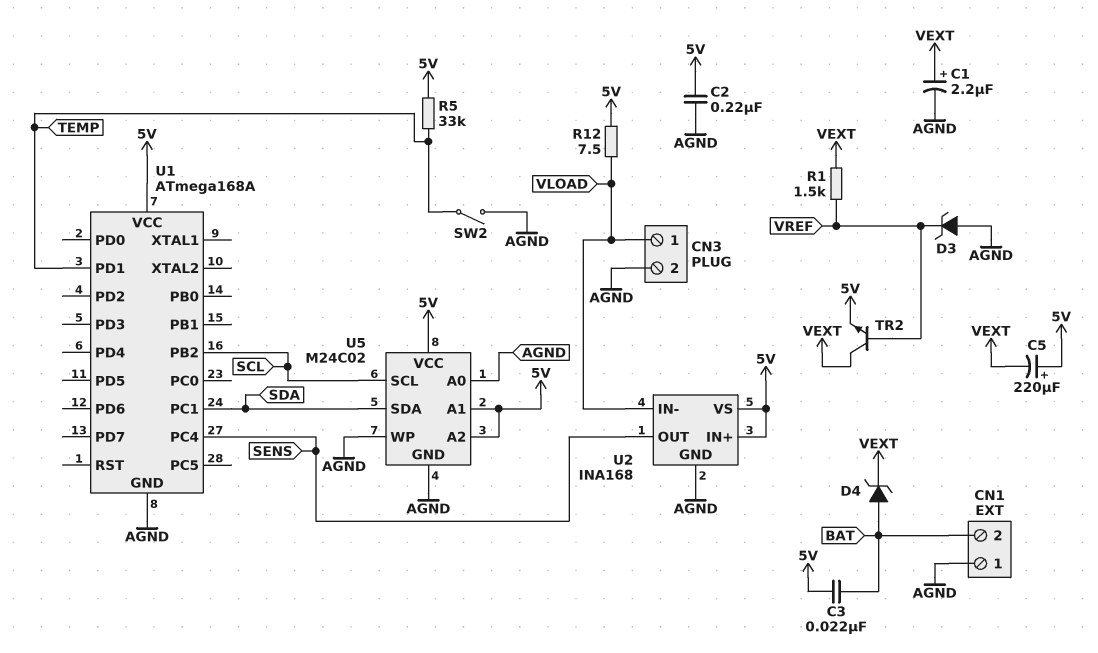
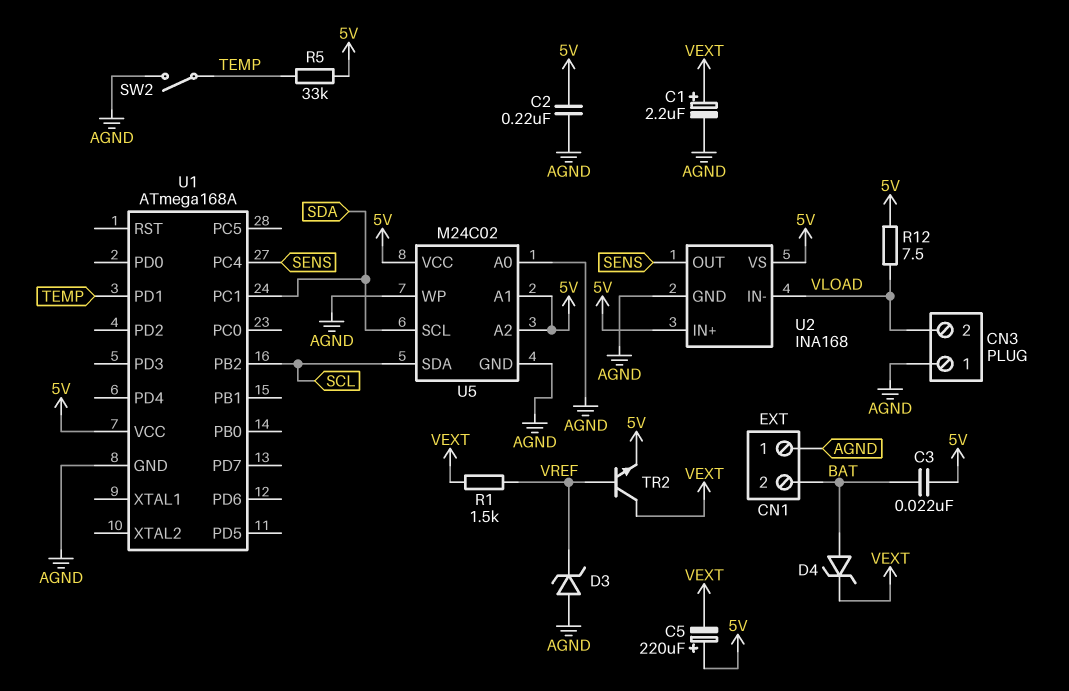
CN3 pin 1: VLOAD -> AGND
CN3 pin 2: AGND -> VLOAD
U5 pin SCL: SCL -> SDA
U5 pin SDA: SDA -> SCL

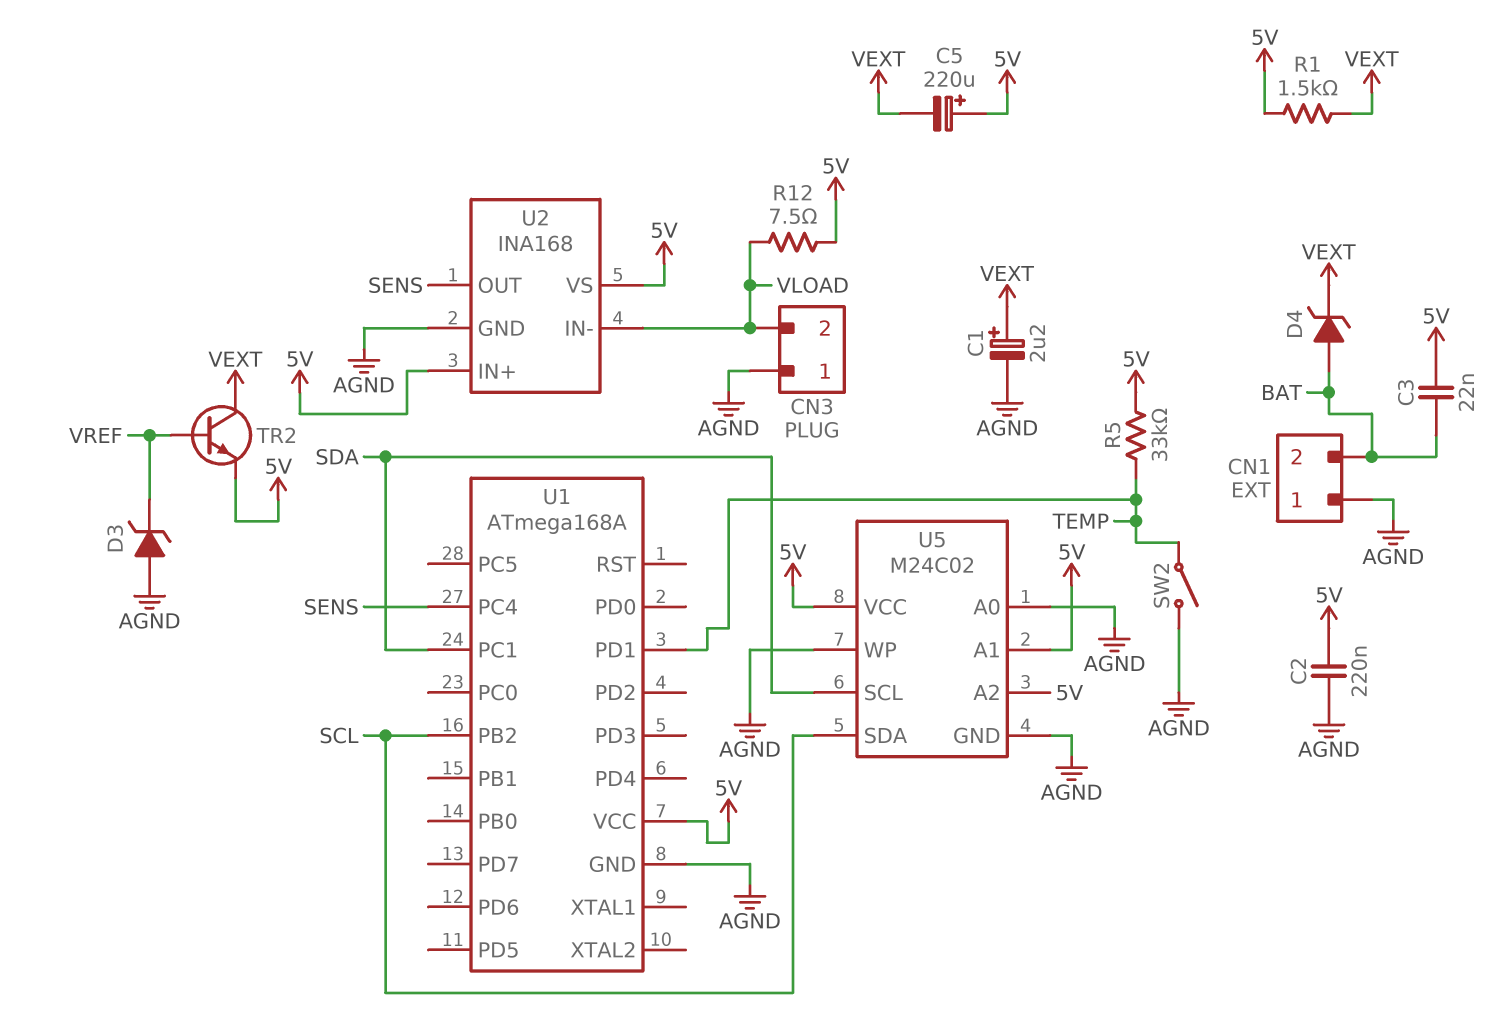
R1: 1.5k (VEXT, VREF) -> 1.5k (5V, VEXT)

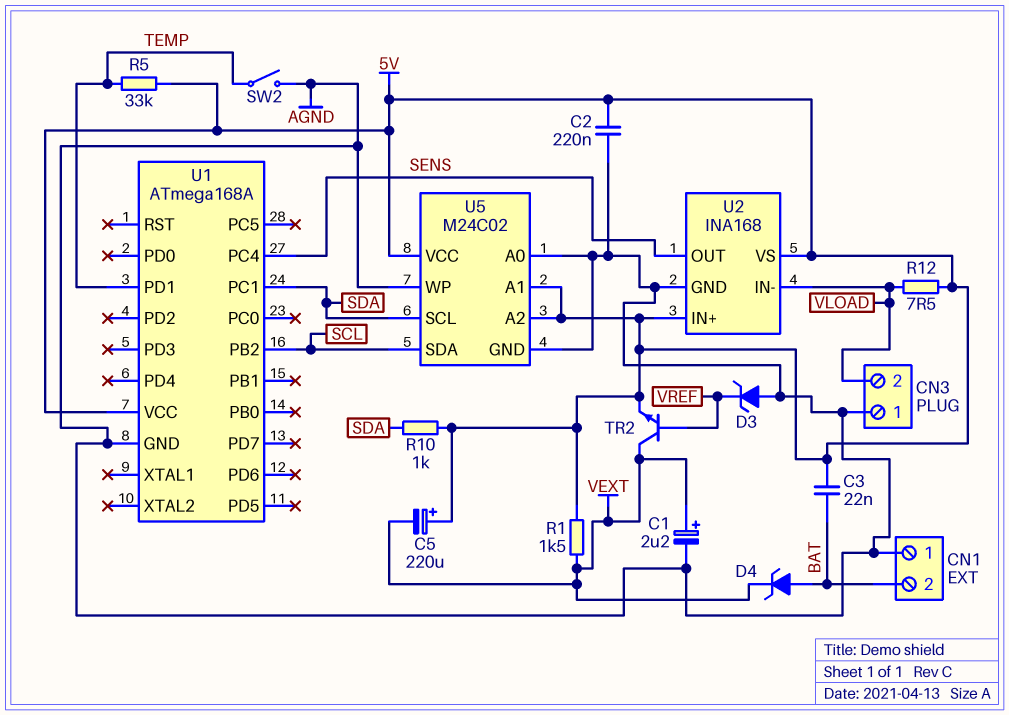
R10: none -> 1k (5V, SDA)

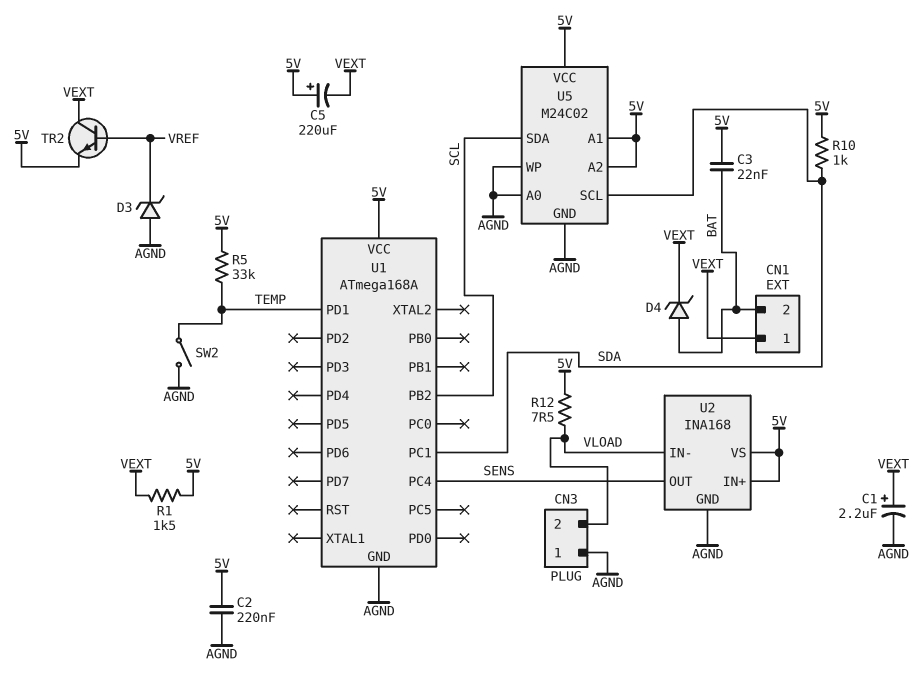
CN1 pin 1: AGND -> VEXT

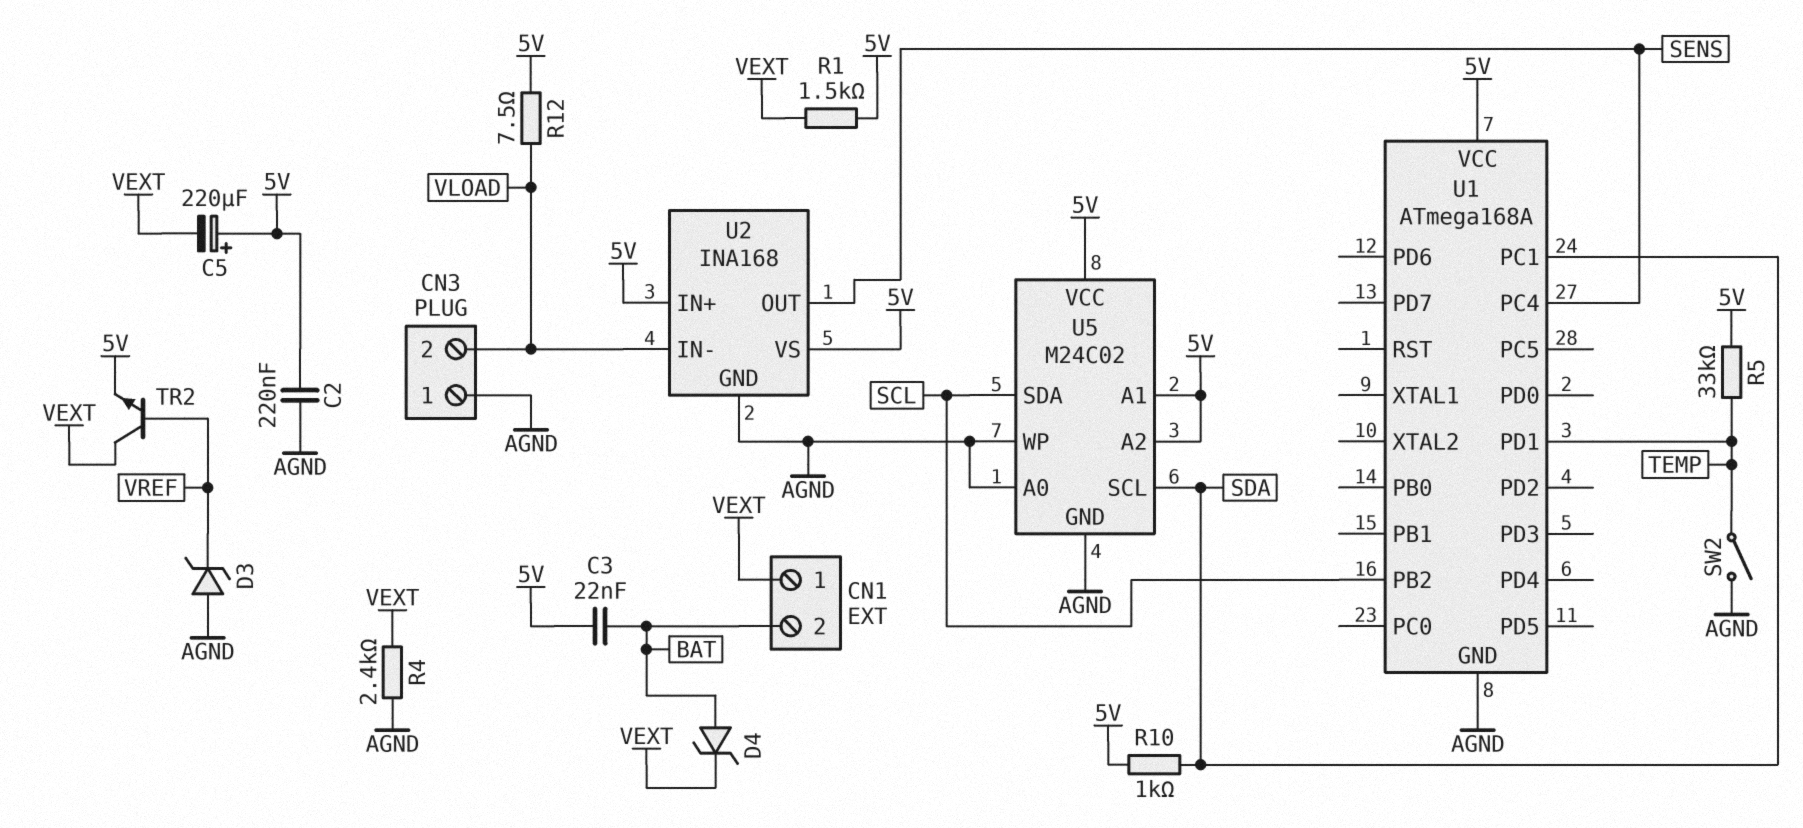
C1: 2.2uF (plus VEXT, minus AGND) -> none
R4: none -> 2.4k (AGND, VEXT)

